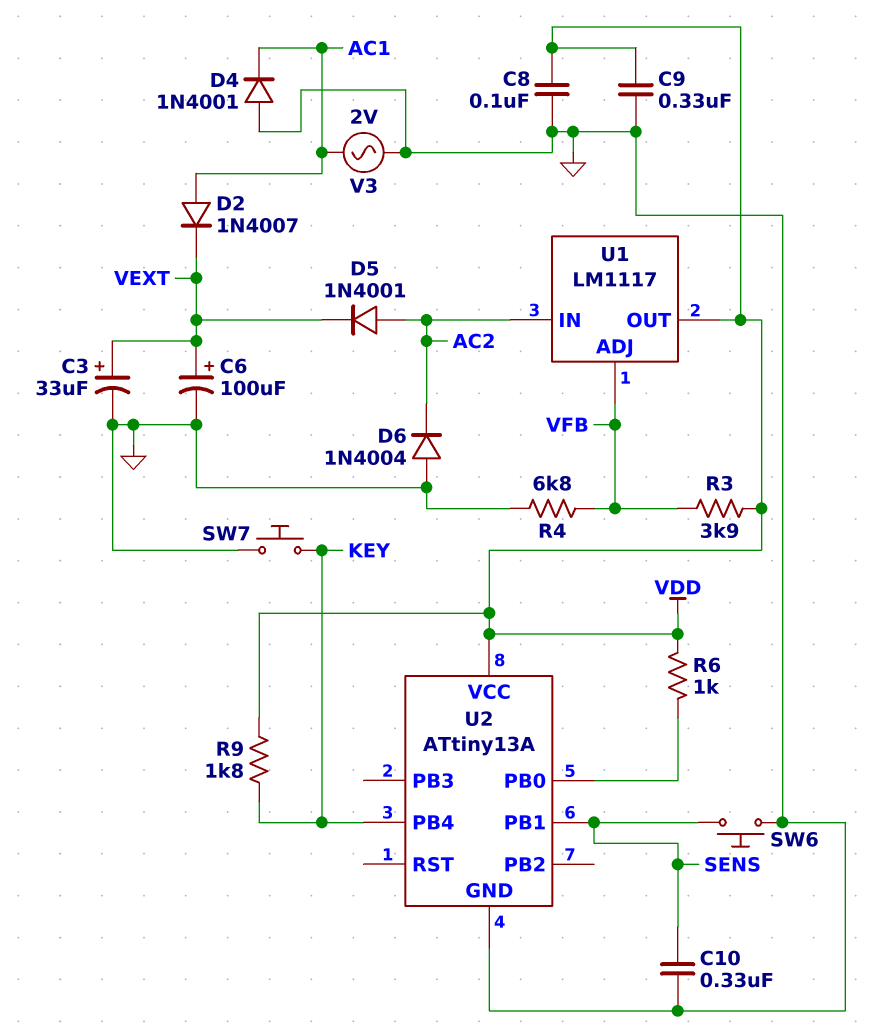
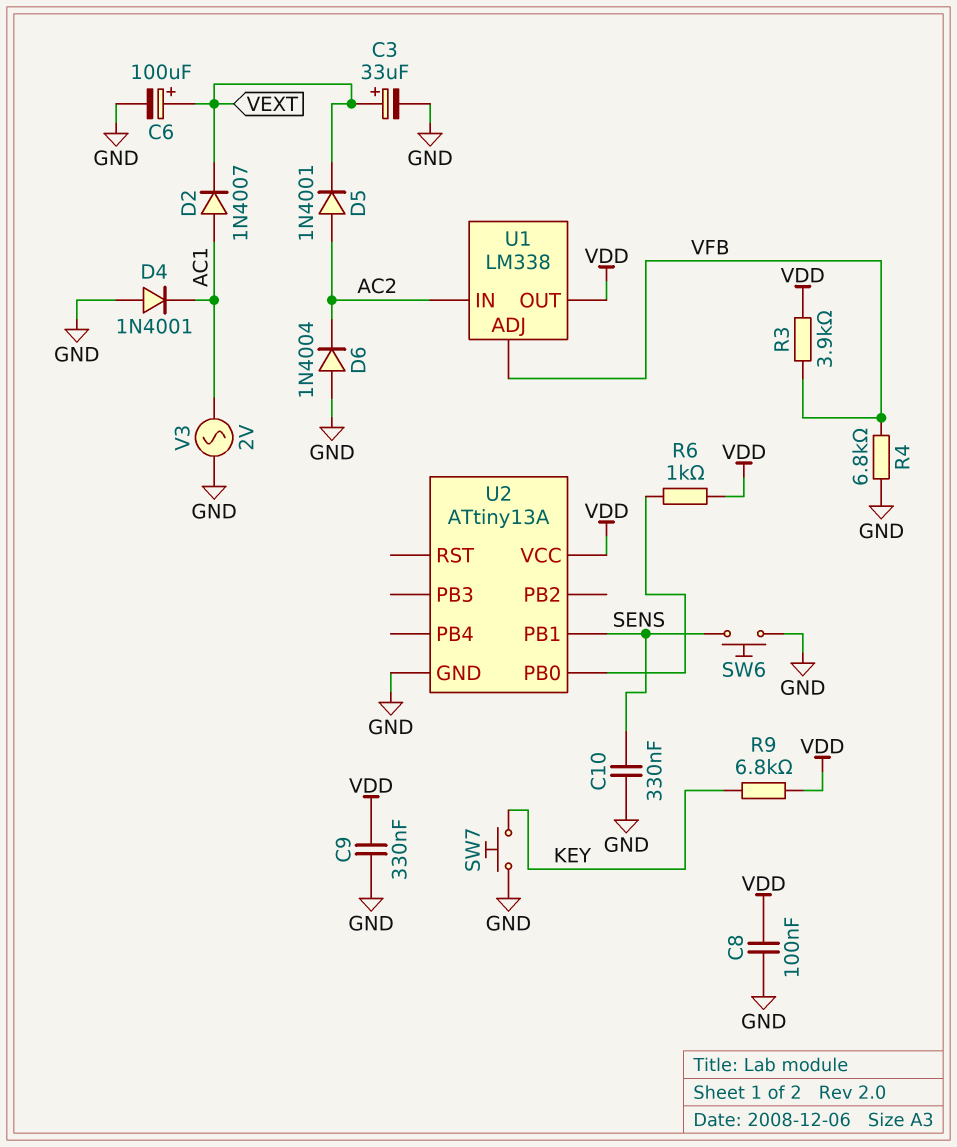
R9: 1.8k (KEY, VDD) -> 6.8k (KEY, VDD)
U1: LM1117 -> LM338
U2 pin PB4: KEY -> none

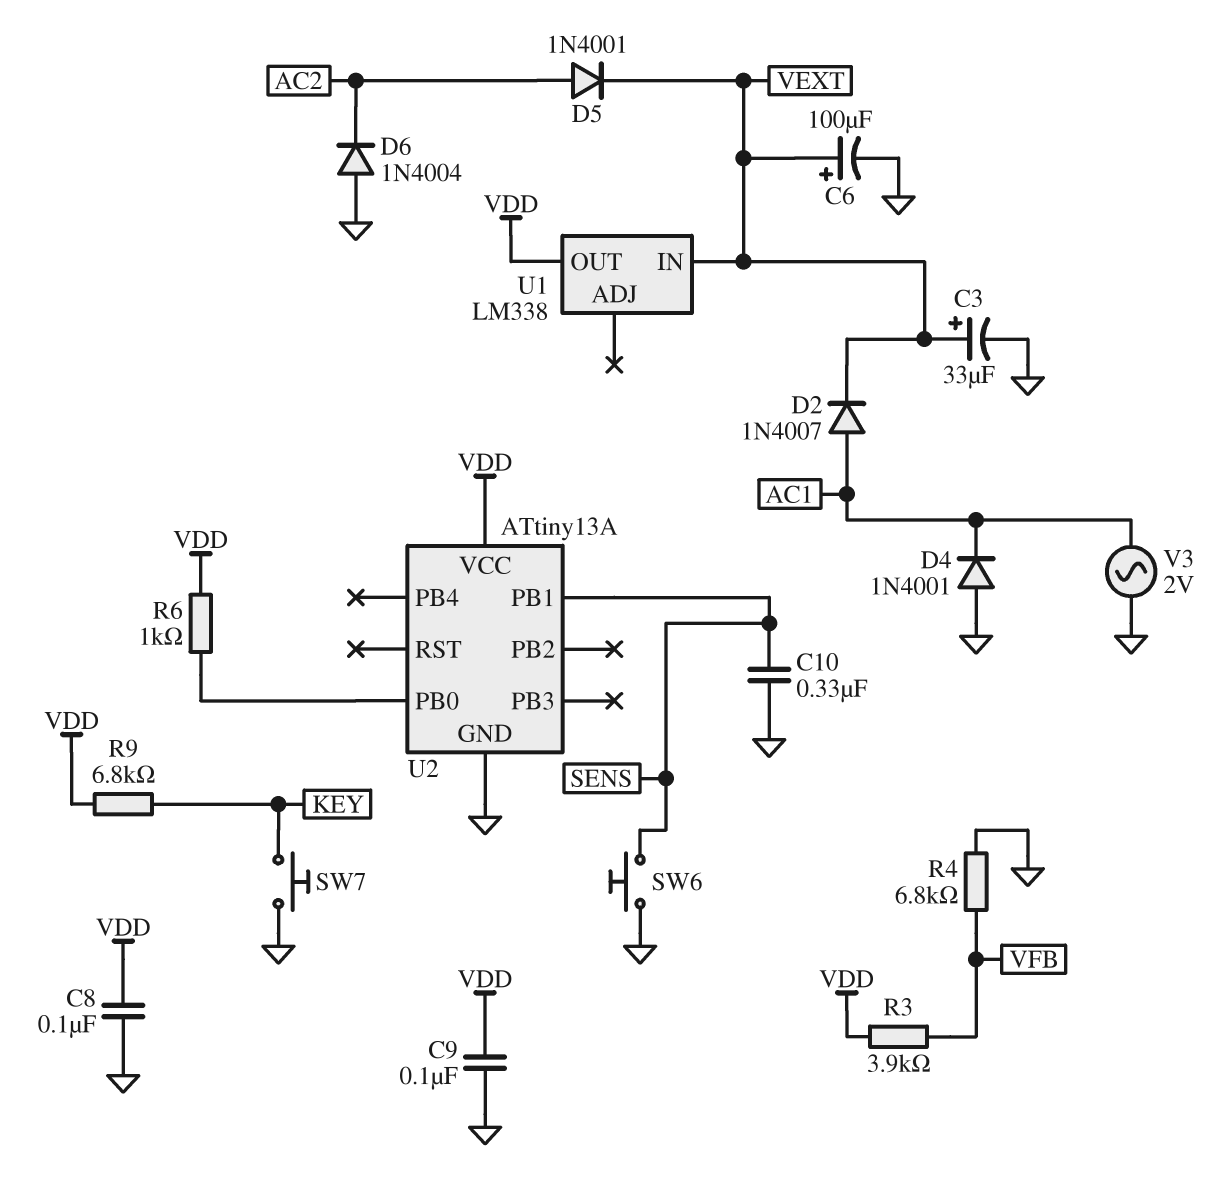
C9: 330nF (GND, VDD) -> 100nF (GND, VDD)
U1 pin ADJ: VFB -> none
U1 pin IN: AC2 -> VEXT

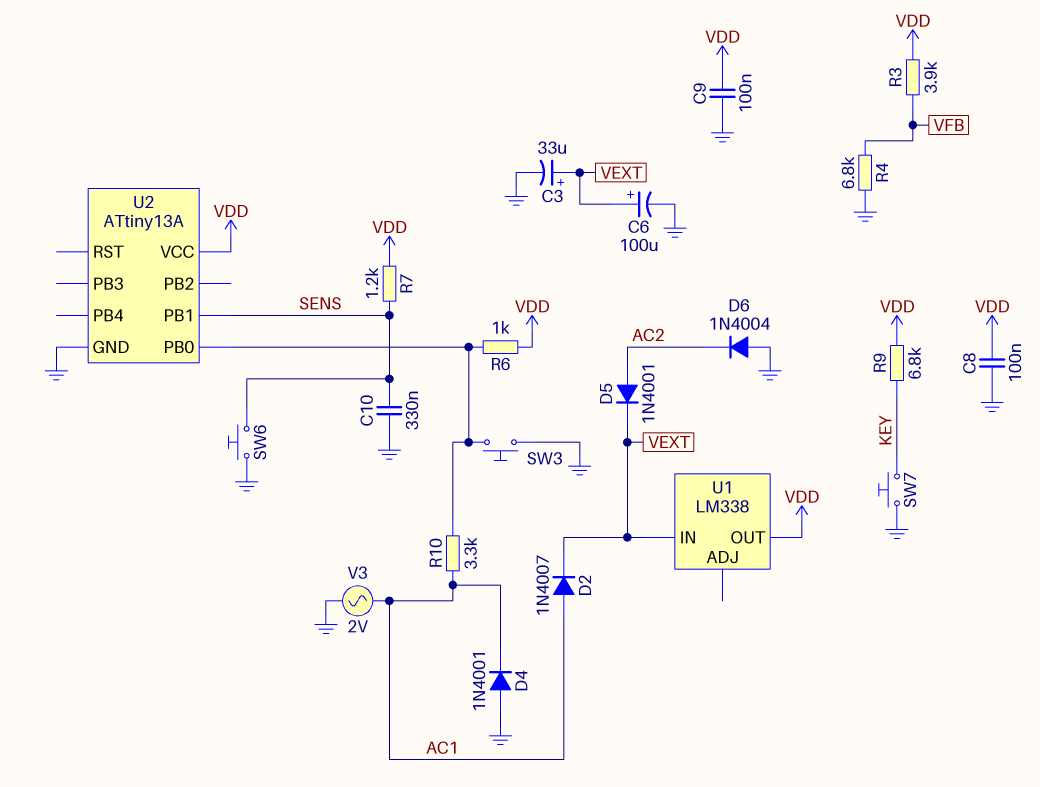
R7: none -> 1.2k (SENS, VDD)
R10: none -> 3.3k (AC1, U2/PB0)
SW3: none -> button (GND, U2/PB0)

